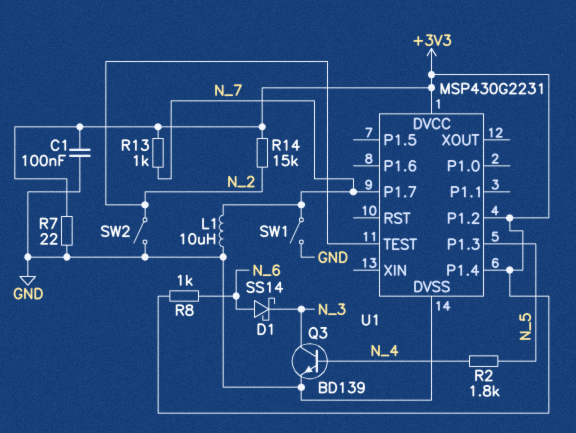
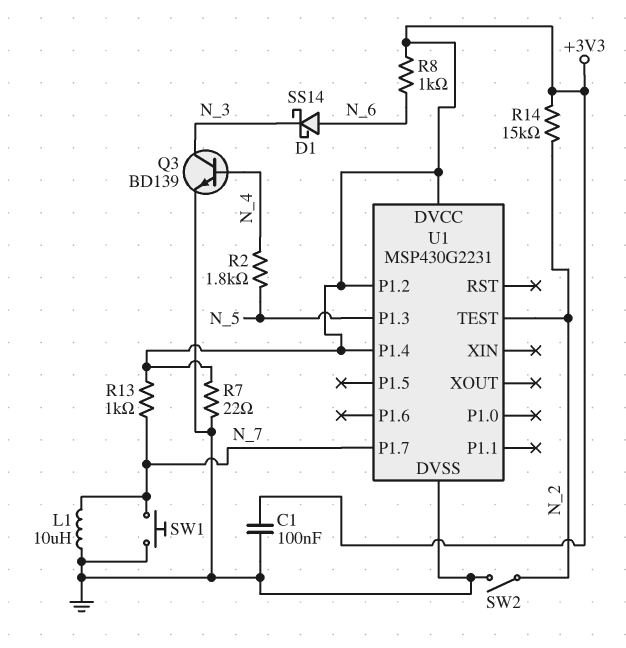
SW1: switch (GND, N_7) -> button (GND, N_7)

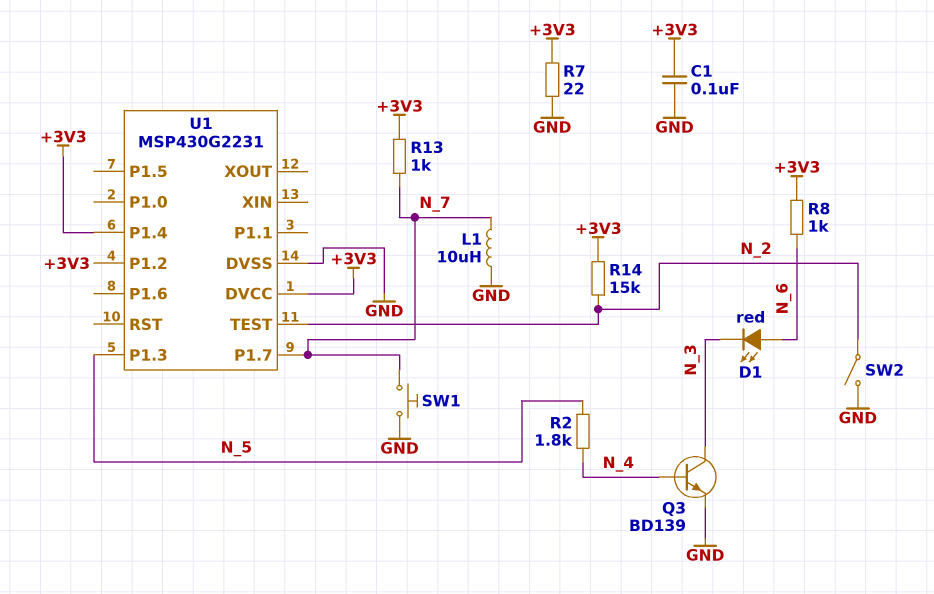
D1: schottky SS14 (A N_6, K N_3) -> LED red (A N_6, K N_3)

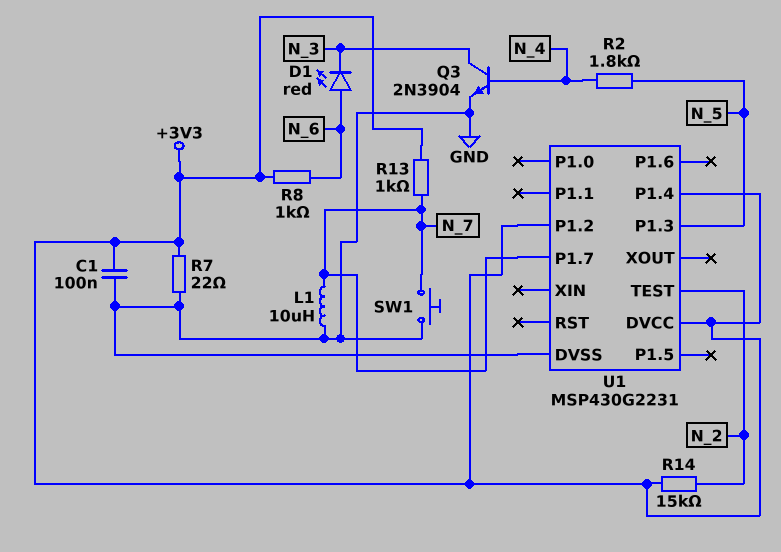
Q3: NPN BD139 (B N_4, C N_3, E GND) -> NPN 2N3904 (B N_4, C N_3, E GND)
SW2: switch (GND, N_2) -> none

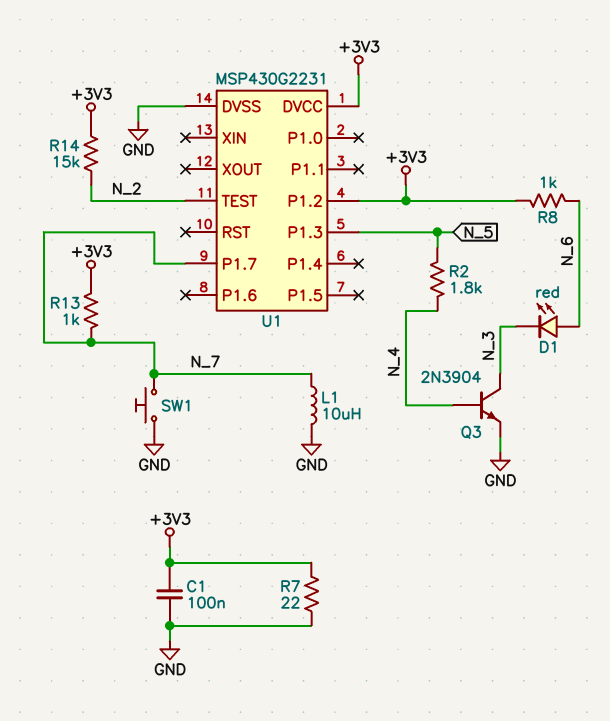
U1 pin P1.4: +3V3 -> none

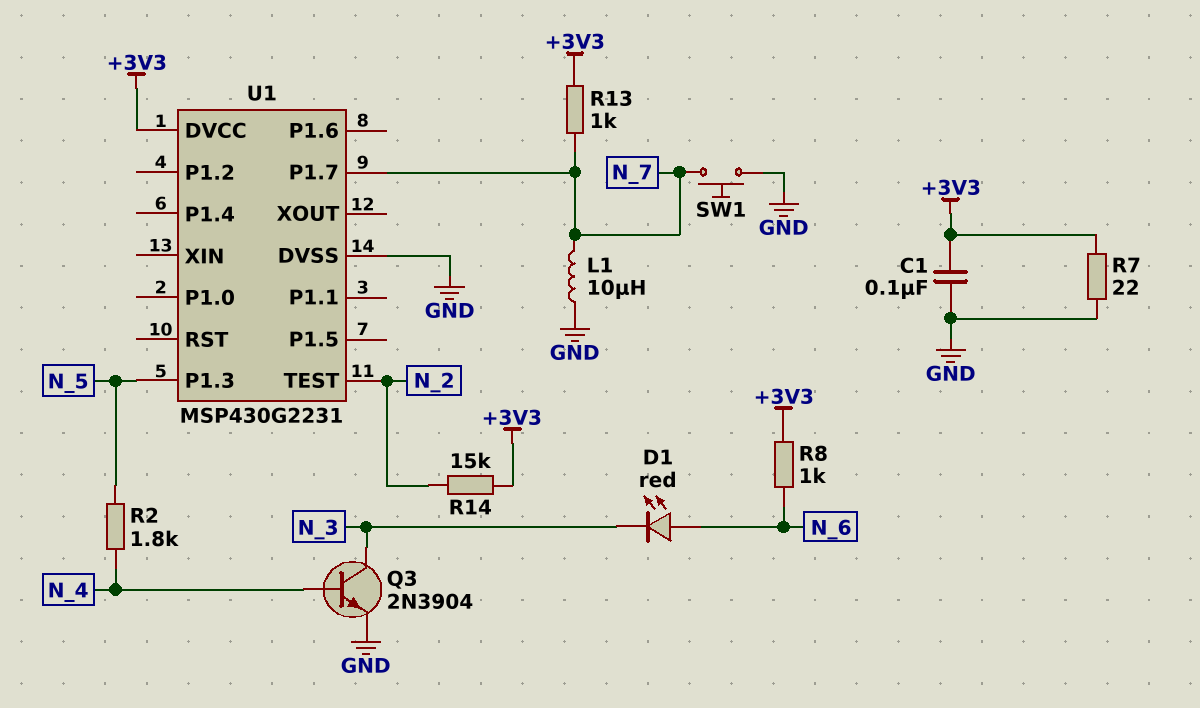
U1 pin P1.2: +3V3 -> none

